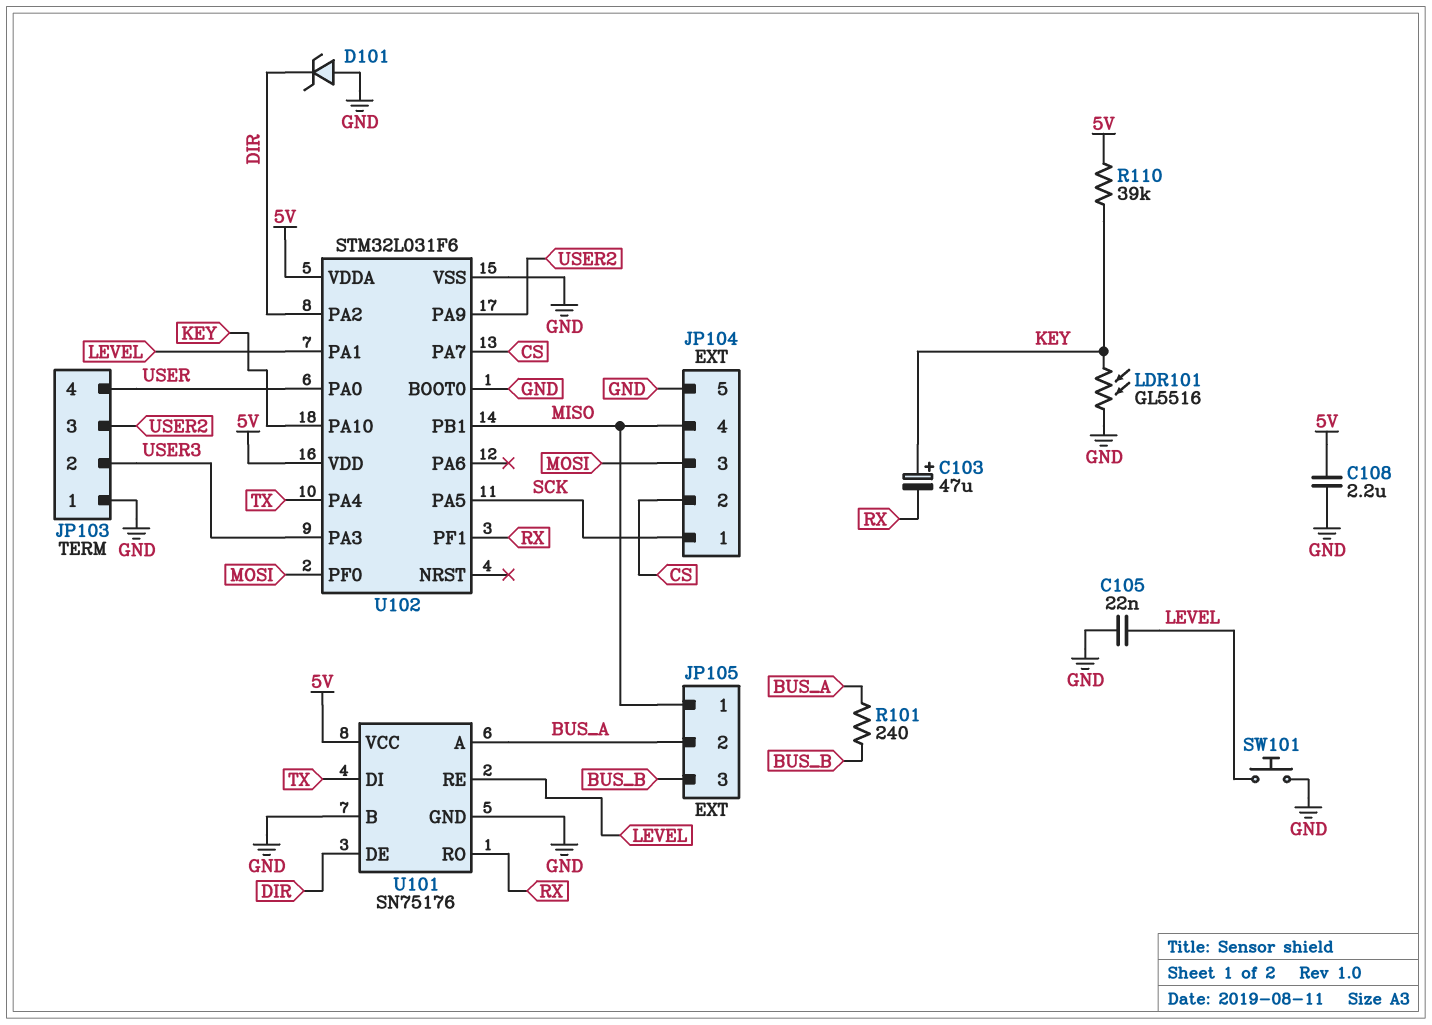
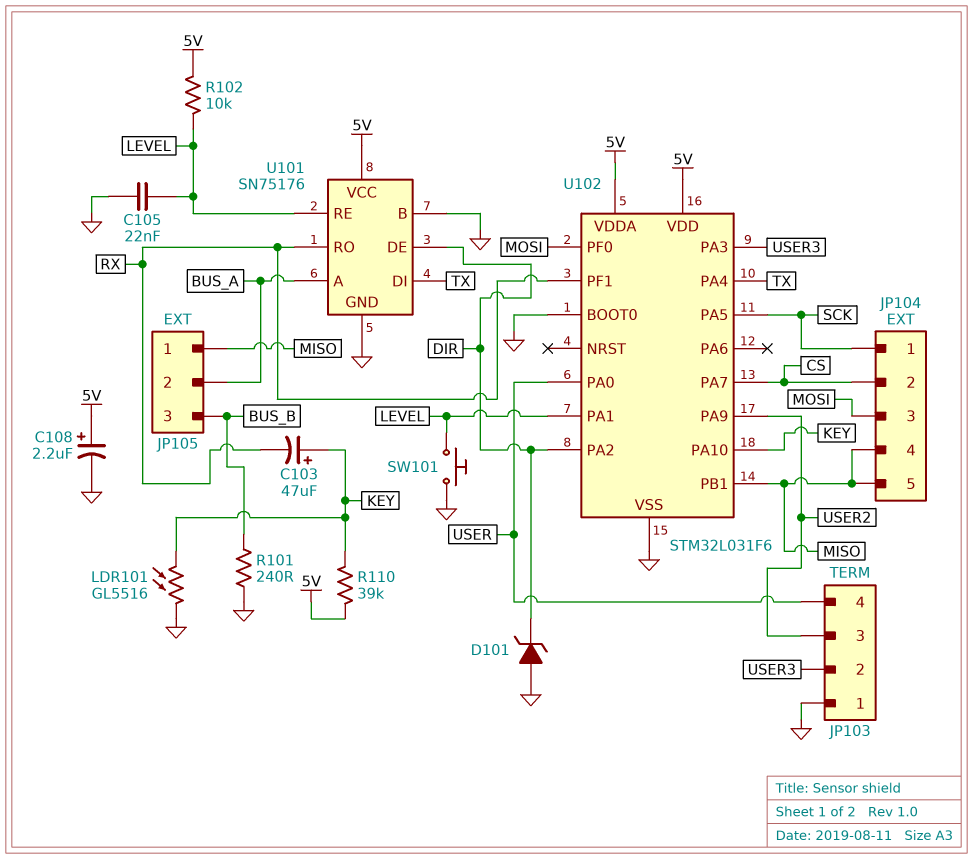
C108: 2.2uF (5V, GND) -> 2.2uF (plus 5V, minus GND)
JP104 pin 5: GND -> MISO
R101: 240 (BUS_A, BUS_B) -> 240 (BUS_B, GND)
R102: none -> 10k (5V, LEVEL)

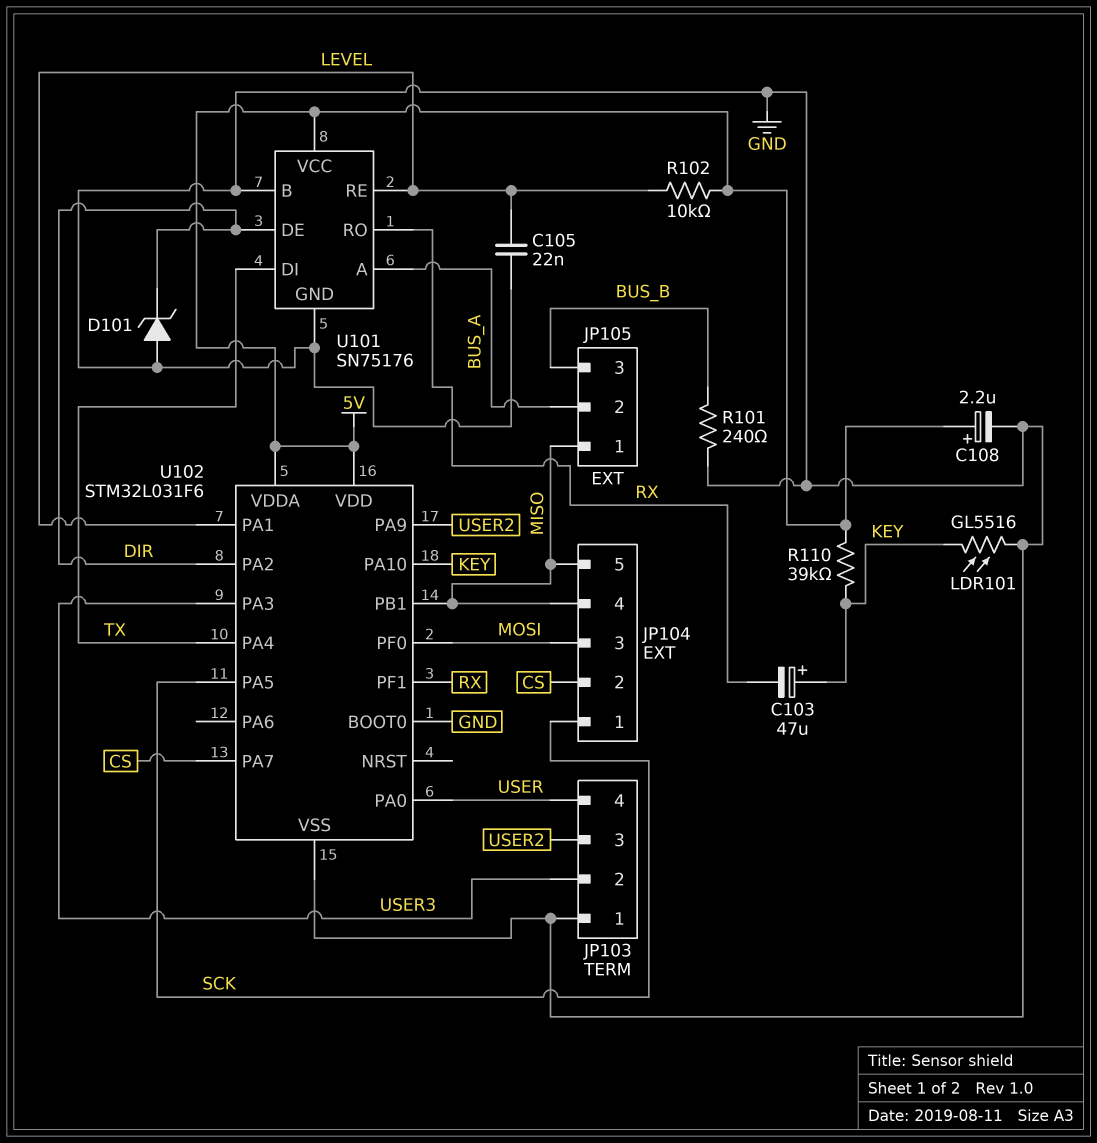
SW101: button (GND, LEVEL) -> none

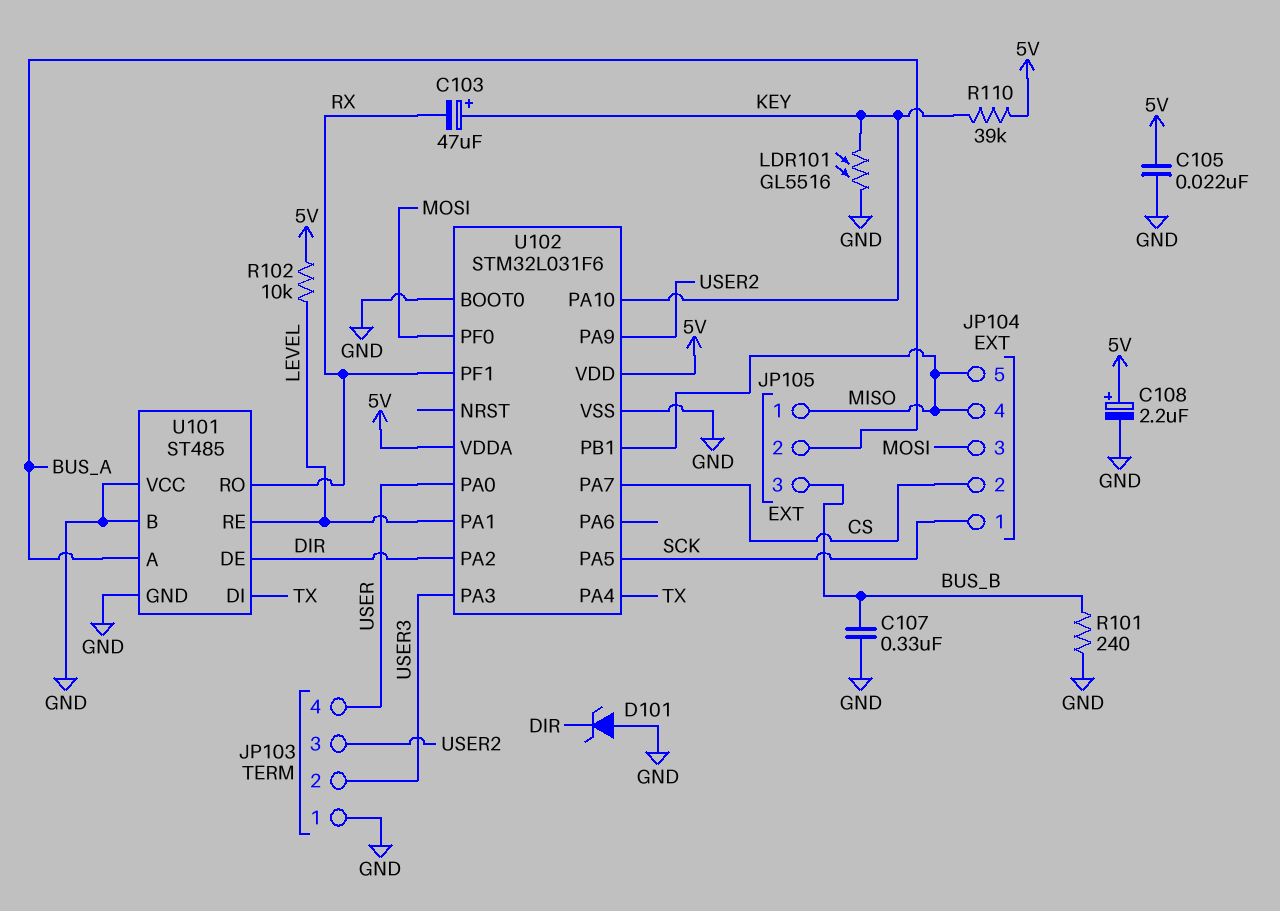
C105: 22nF (GND, LEVEL) -> 22nF (5V, GND)
C107: none -> 330nF (BUS_B, GND)
U101: SN75176 -> ST485
U101 pin VCC: 5V -> GND

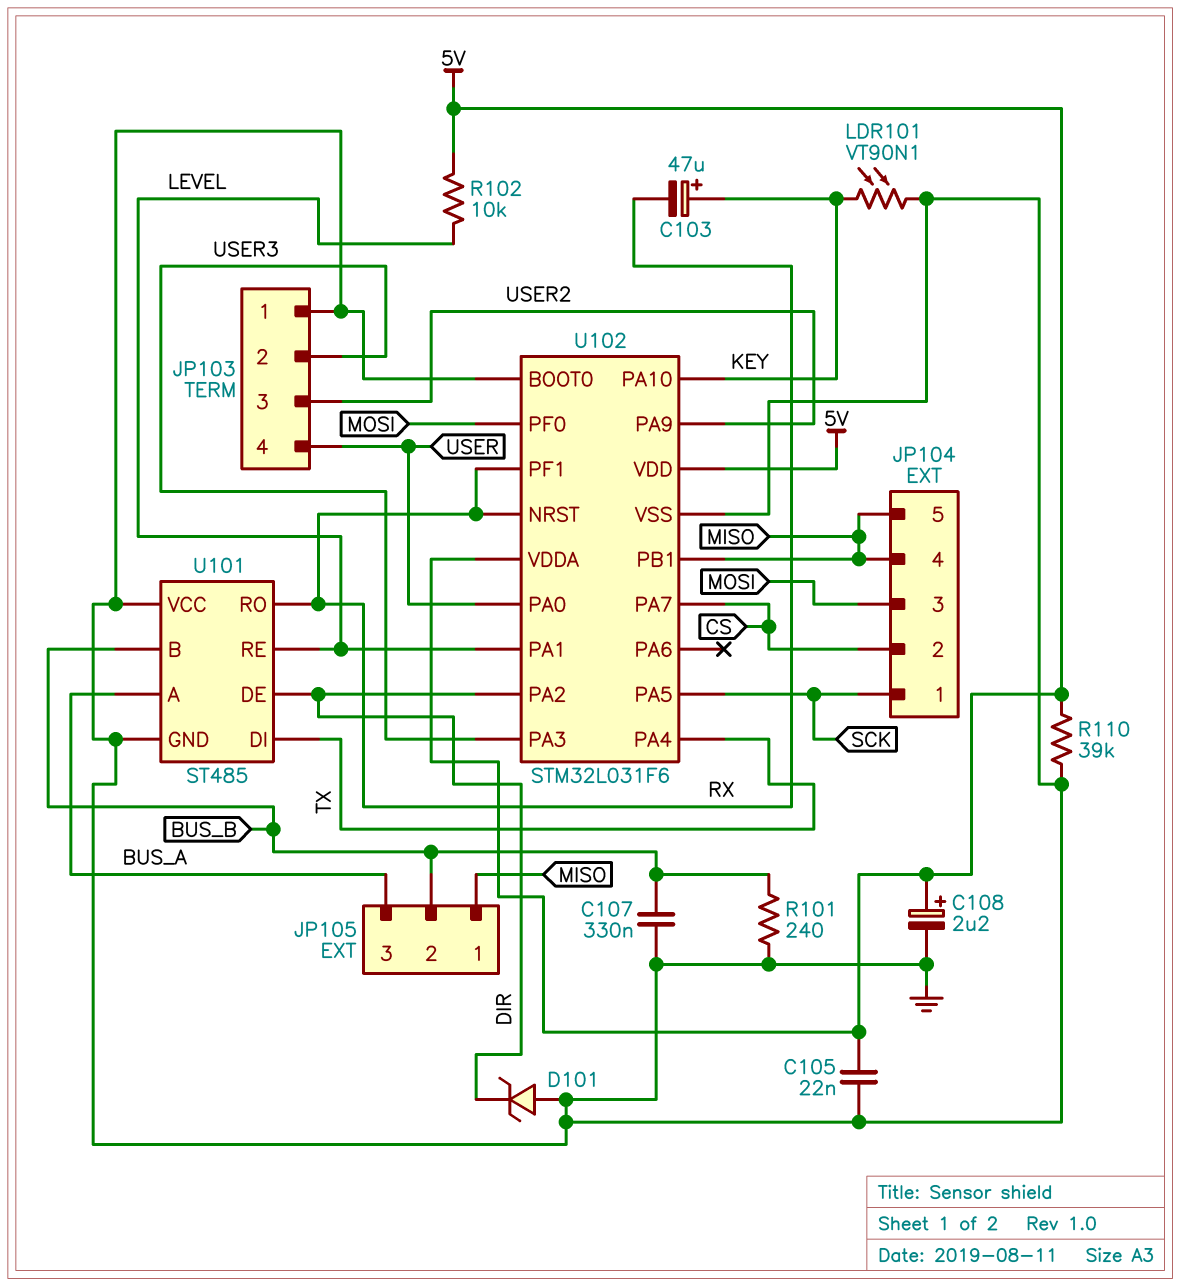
JP105 pin 2: BUS_A -> BUS_B
JP105 pin 3: BUS_B -> BUS_A
LDR101: GL5516 (GND, KEY) -> VT90N1 (GND, KEY)
R110: 39k (5V, KEY) -> 39k (5V, GND)
U101 pin B: GND -> BUS_B
U102 pin NRST: none -> RX

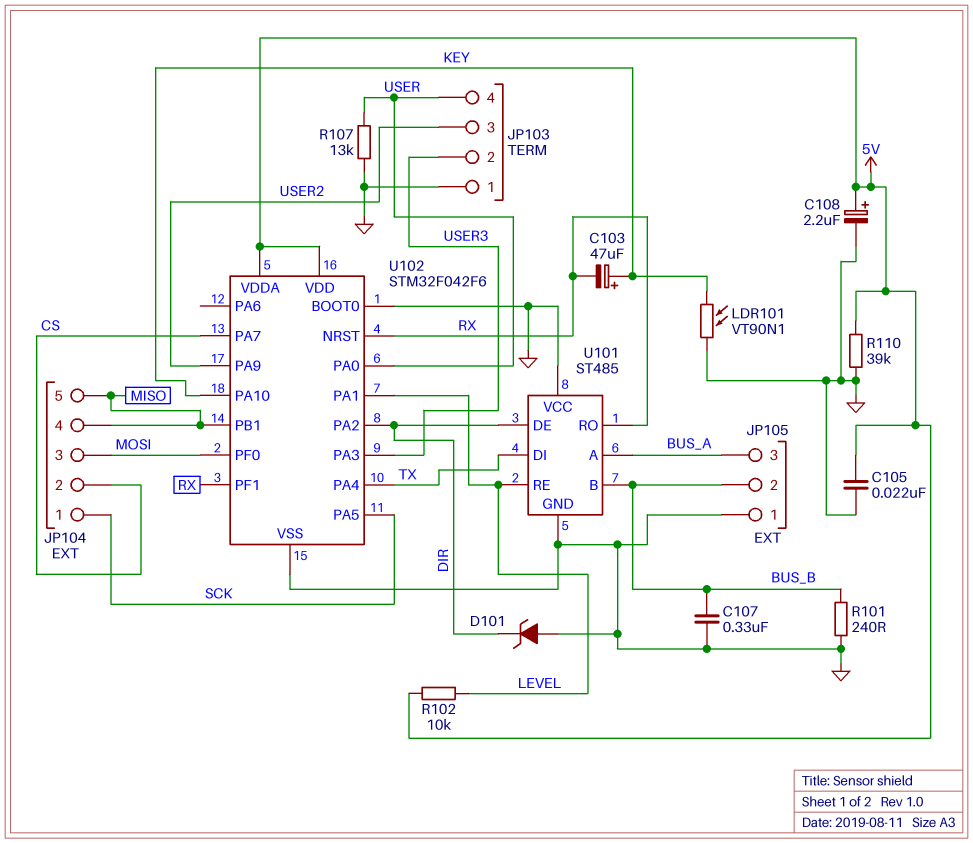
JP105 pin 1: MISO -> GND
R107: none -> 13k (GND, USER)
U102: STM32L031F6 -> STM32F042F6

